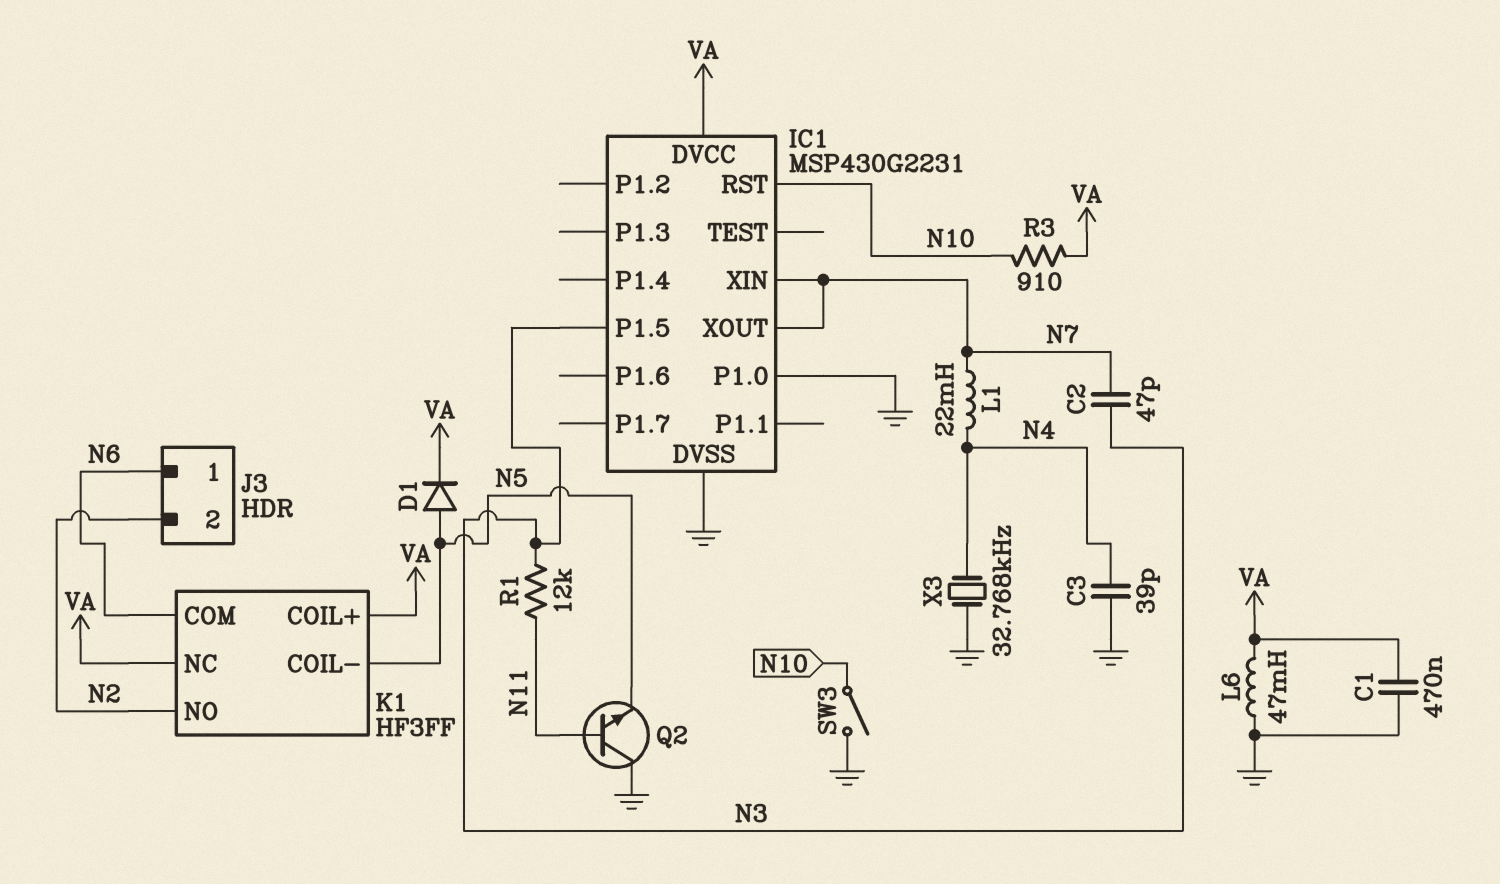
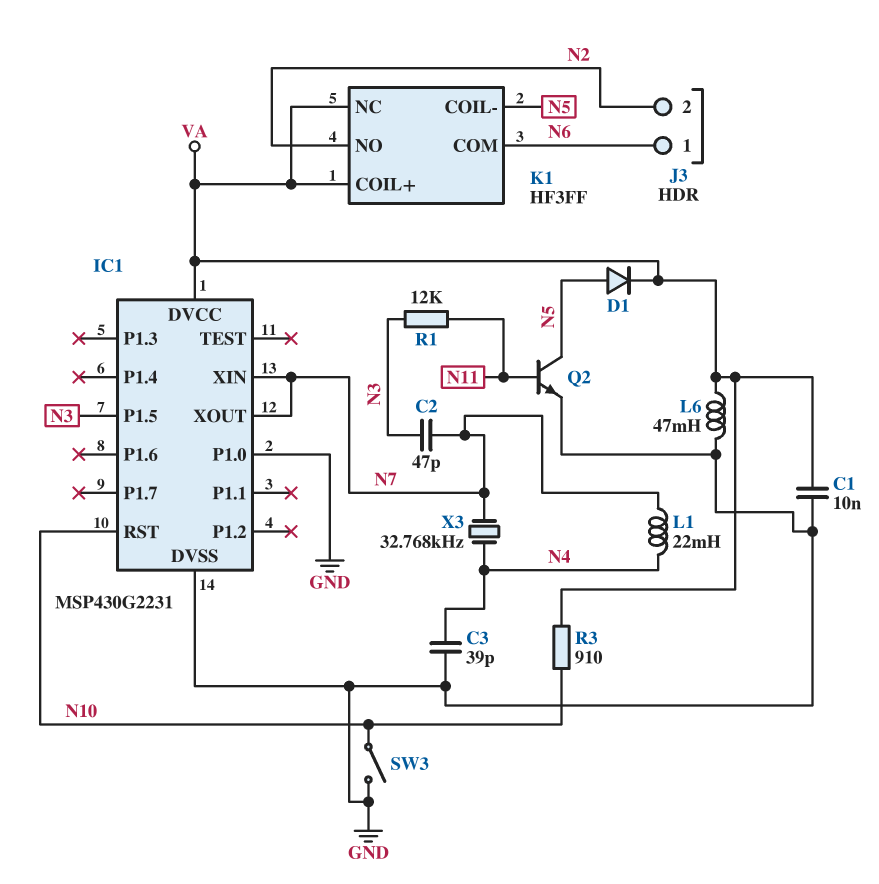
C1: 470nF (GND, VA) -> 10nF (GND, VA)
Q2: NPN (B N11, C GND, E N5) -> NPN (B N11, C N5, E GND)
X3: 32.768kHz (GND, N4) -> 32.768kHz (N4, N7)

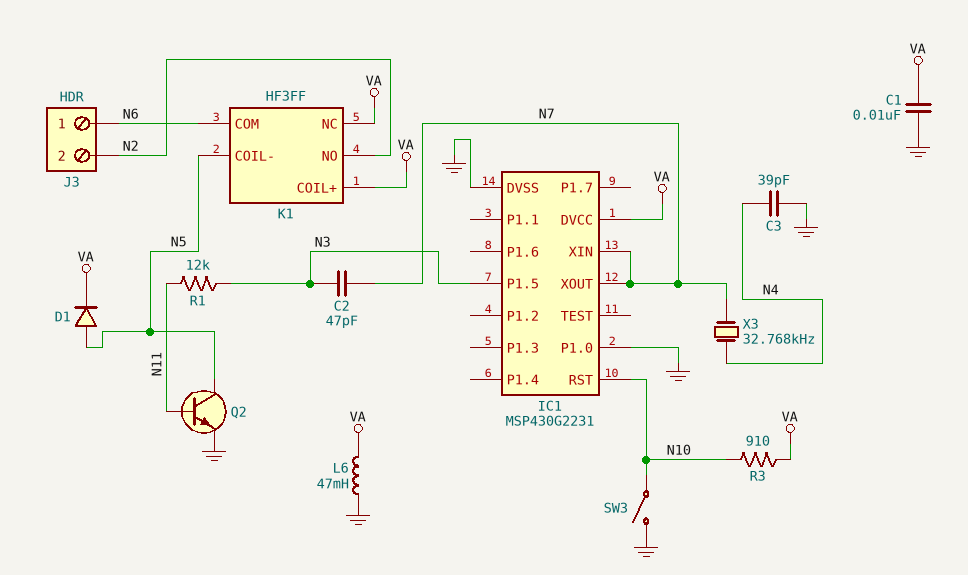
L1: 22mH (N4, N7) -> none

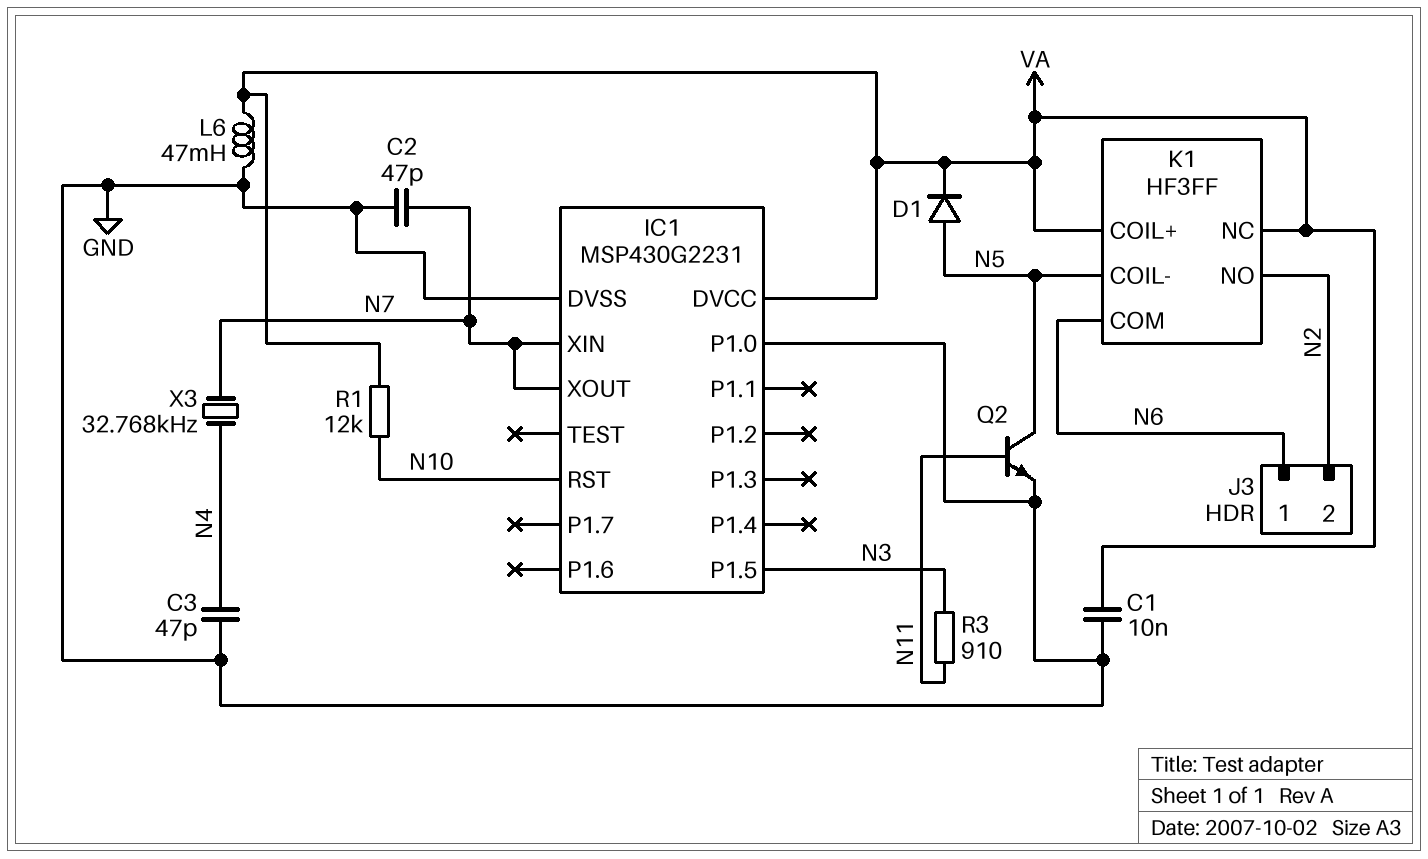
C2: 47pF (N3, N7) -> 47pF (GND, N7)
C3: 39pF (GND, N4) -> 47pF (GND, N4)
R1: 12k (N3, N11) -> 12k (N10, VA)
R3: 910 (N10, VA) -> 910 (N3, N11)
SW3: switch (GND, N10) -> none

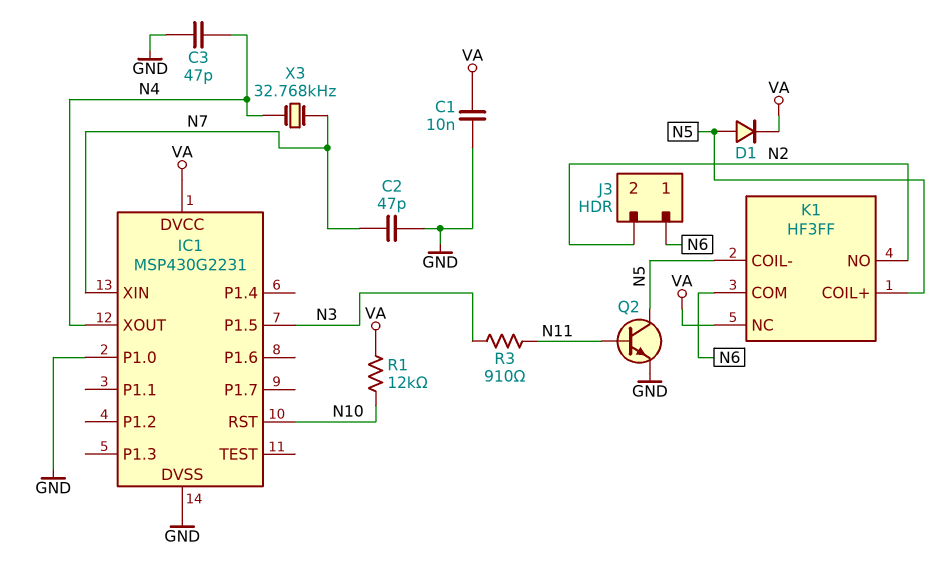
IC1 pin XOUT: N7 -> N4
K1 pin COIL+: VA -> N5
L6: 47mH (GND, VA) -> none

